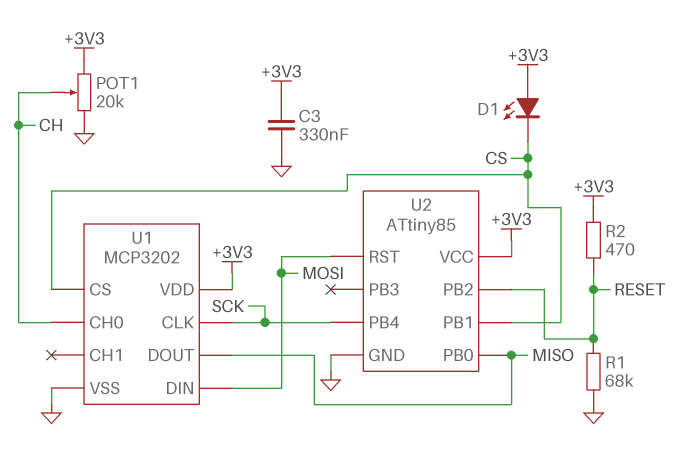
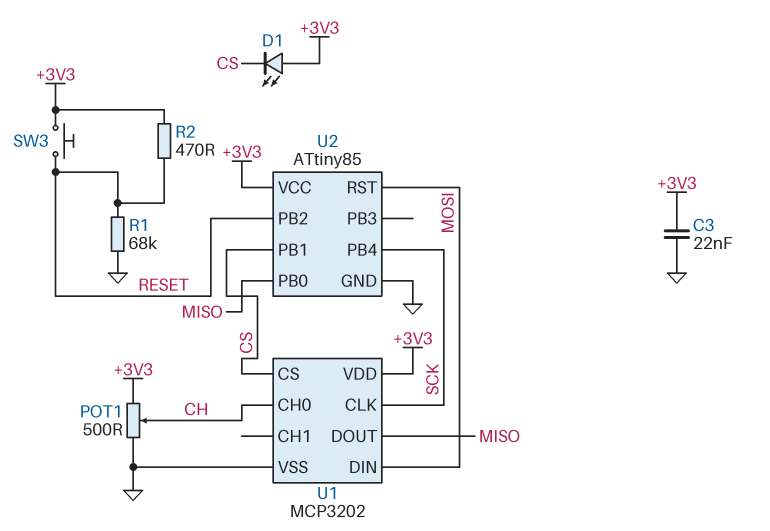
C3: 330nF (+3V3, GND) -> 22nF (+3V3, GND)
POT1: 20k (+3V3, GND, wiper CH) -> 500 (+3V3, GND, wiper CH)
SW3: none -> button (+3V3, RESET)

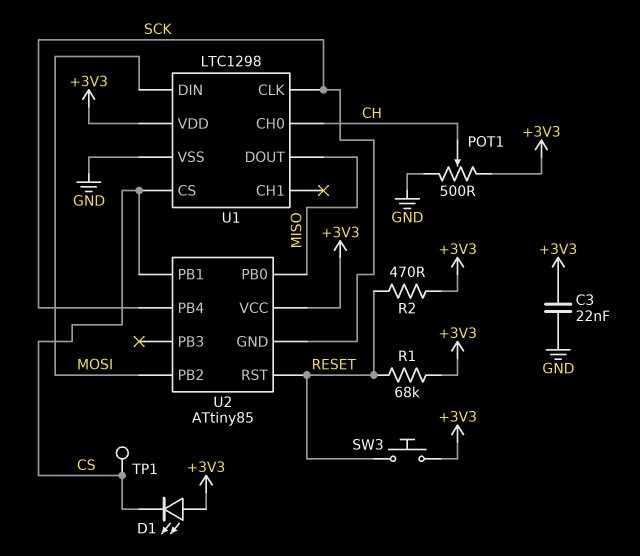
R1: 68k (GND, RESET) -> 68k (+3V3, RESET)
TP1: none -> test point (CS)
U1: MCP3202 -> LTC1298
U2 pin GND: GND -> SCK
U2 pin PB2: RESET -> MOSI
U2 pin RST: MOSI -> RESET

